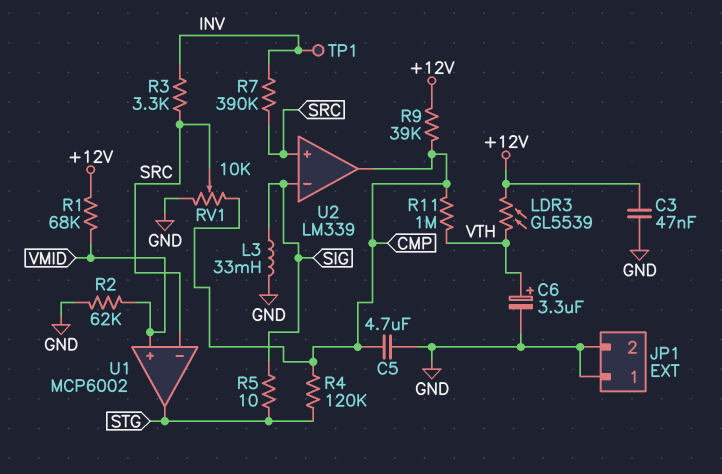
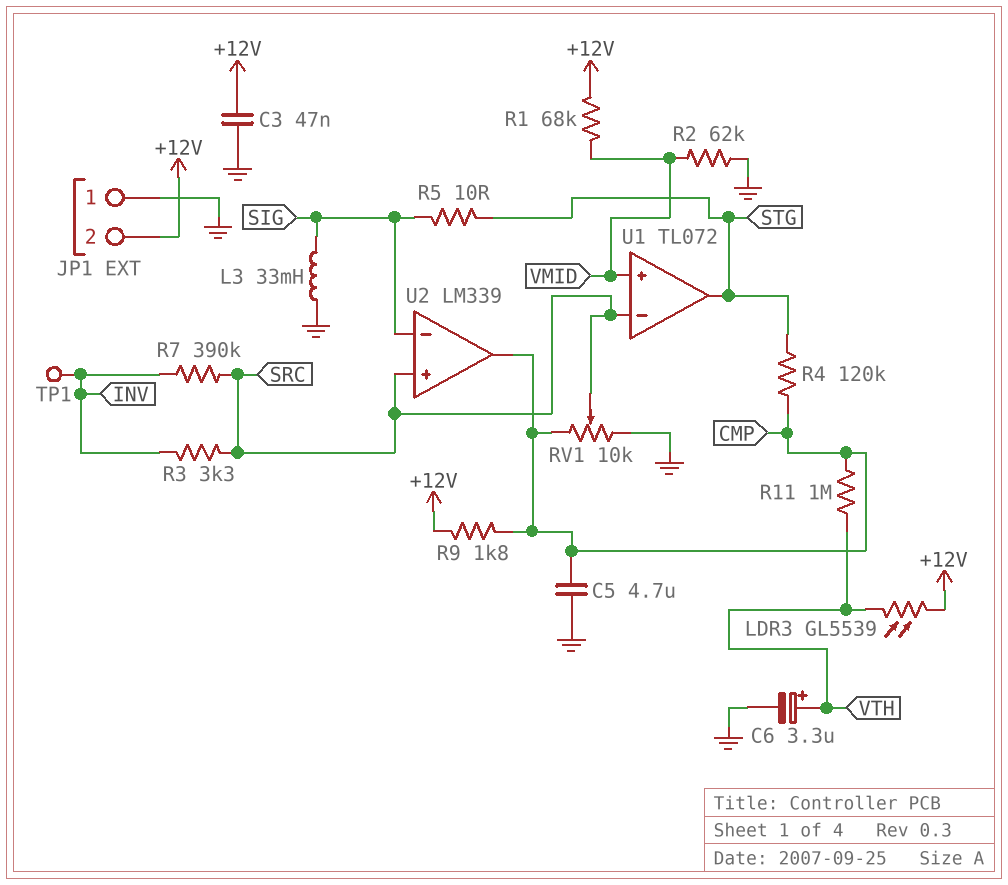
JP1 pin 2: GND -> +12V
R9: 39k (+12V, CMP) -> 1.8k (+12V, CMP)
U1: MCP6002 -> TL072

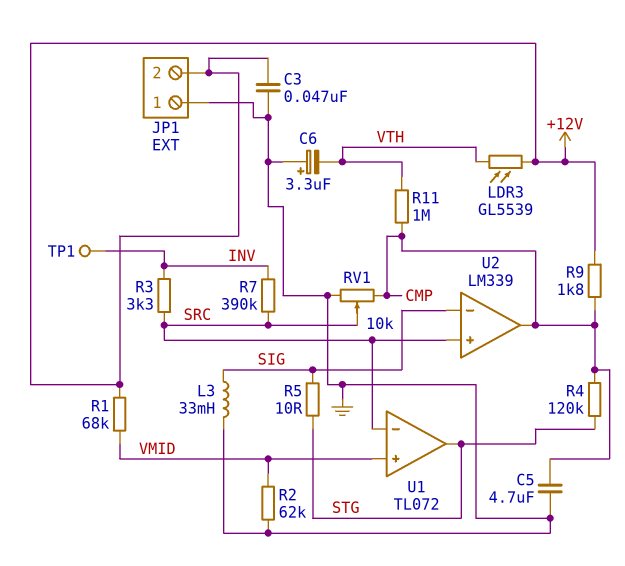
C6: 3.3uF (plus VTH, minus GND) -> 3.3uF (plus GND, minus VTH)

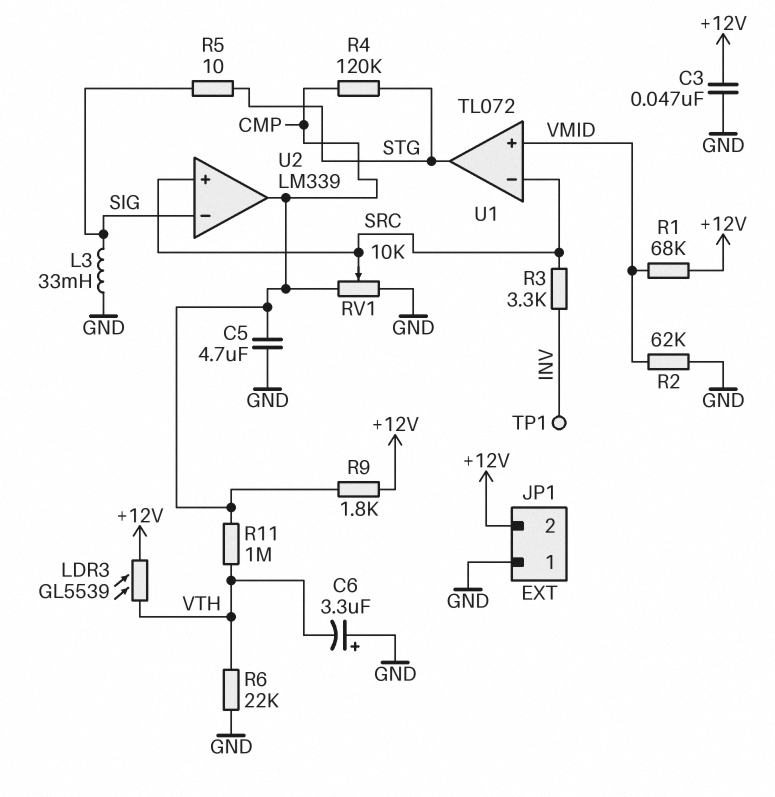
R6: none -> 22k (GND, VTH)
R7: 390k (INV, SRC) -> none

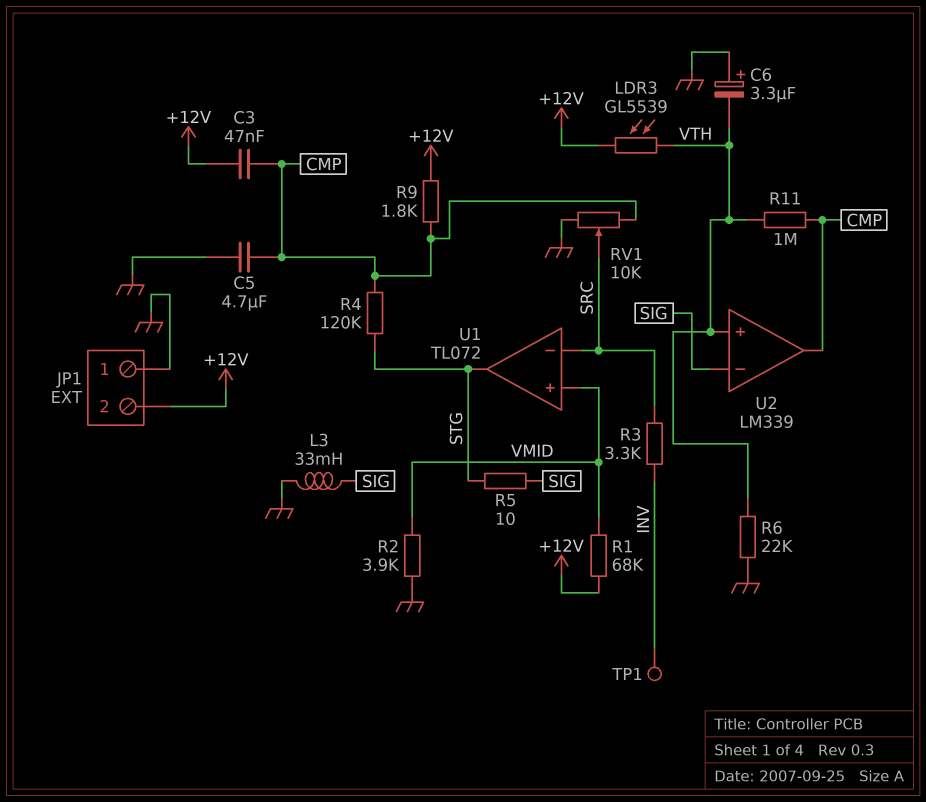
C3: 47nF (+12V, GND) -> 47nF (+12V, CMP)
R2: 62k (GND, VMID) -> 3.9k (GND, VMID)
U2 pin in+: SRC -> VTH

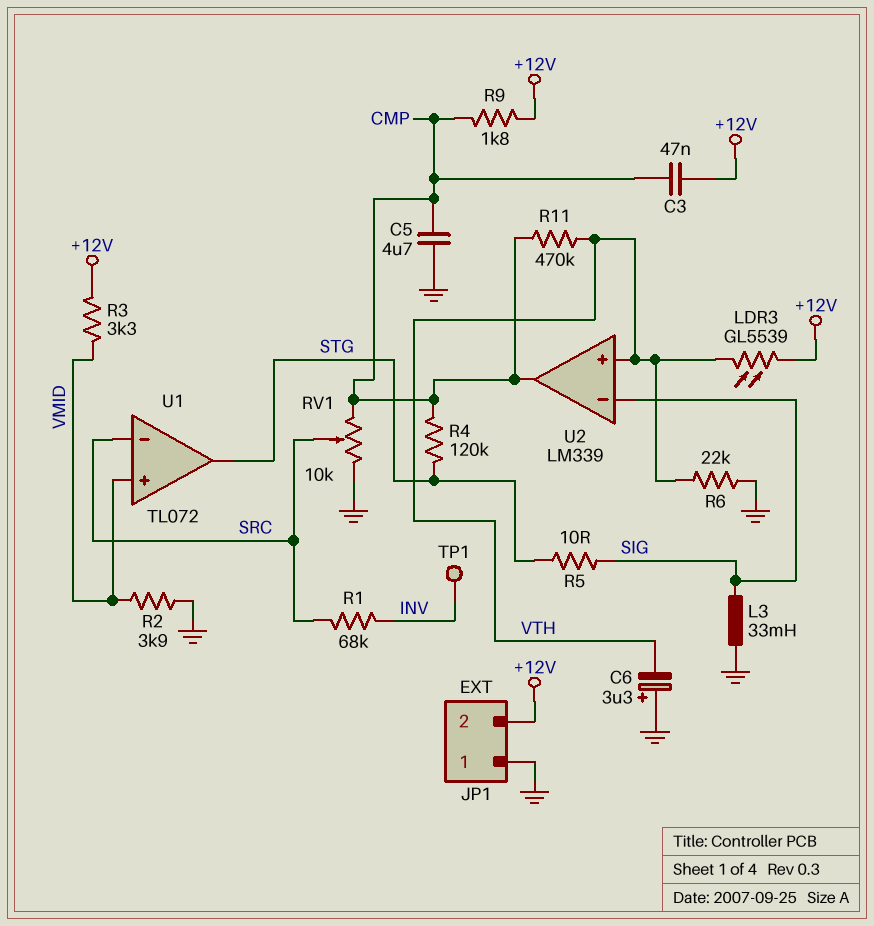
R1: 68k (+12V, VMID) -> 68k (INV, SRC)
R3: 3.3k (INV, SRC) -> 3.3k (+12V, VMID)
R11: 1M (CMP, VTH) -> 470k (CMP, VTH)

